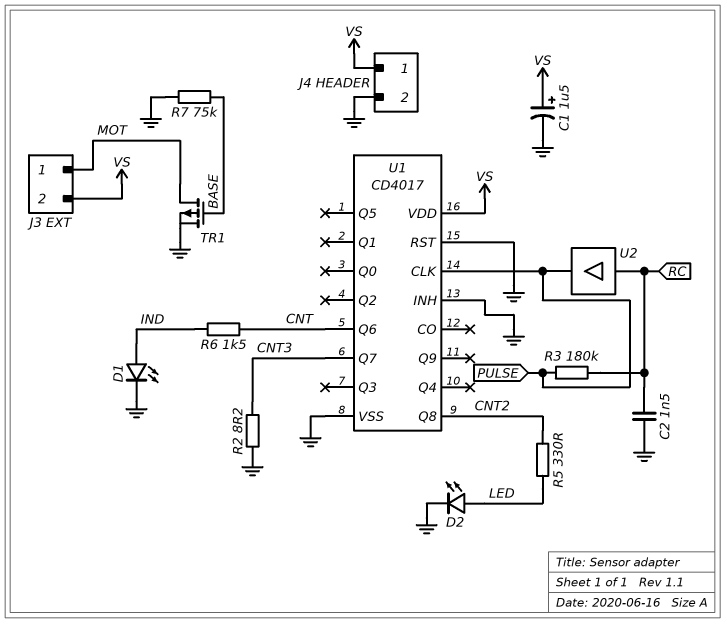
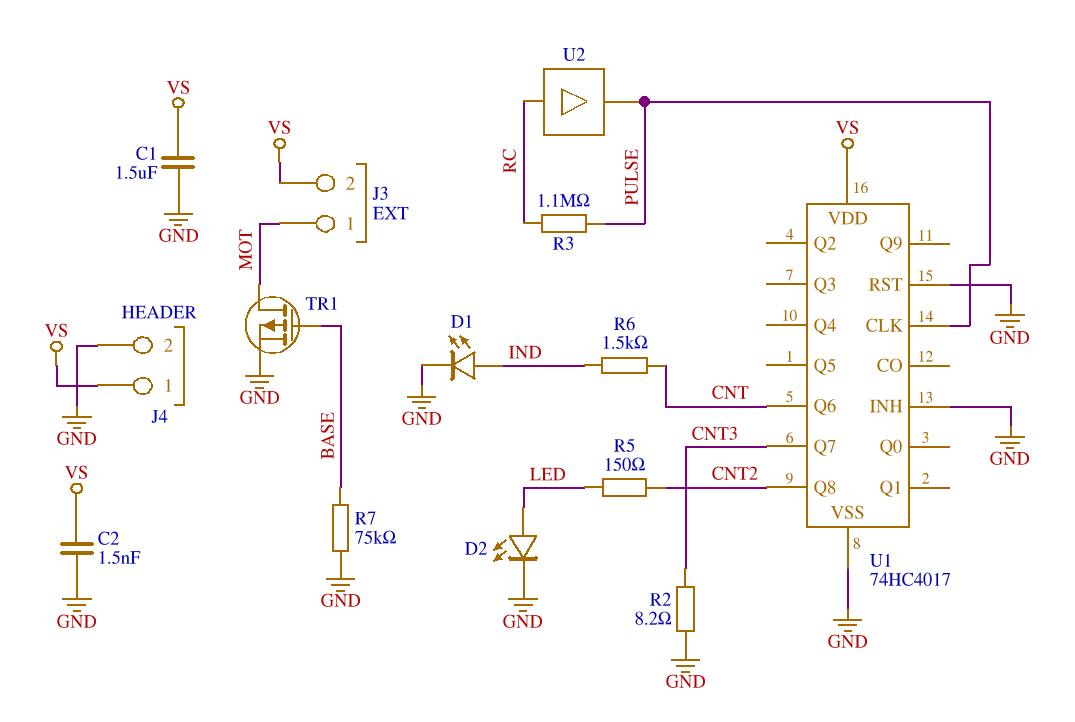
C1: 1.5uF (plus VS, minus GND) -> 1.5uF (GND, VS)
C2: 1.5nF (GND, RC) -> 1.5nF (GND, VS)
R3: 180k (PULSE, RC) -> 1.1M (PULSE, RC)
R5: 330 (CNT2, LED) -> 150 (CNT2, LED)
U1: CD4017 -> 74HC4017

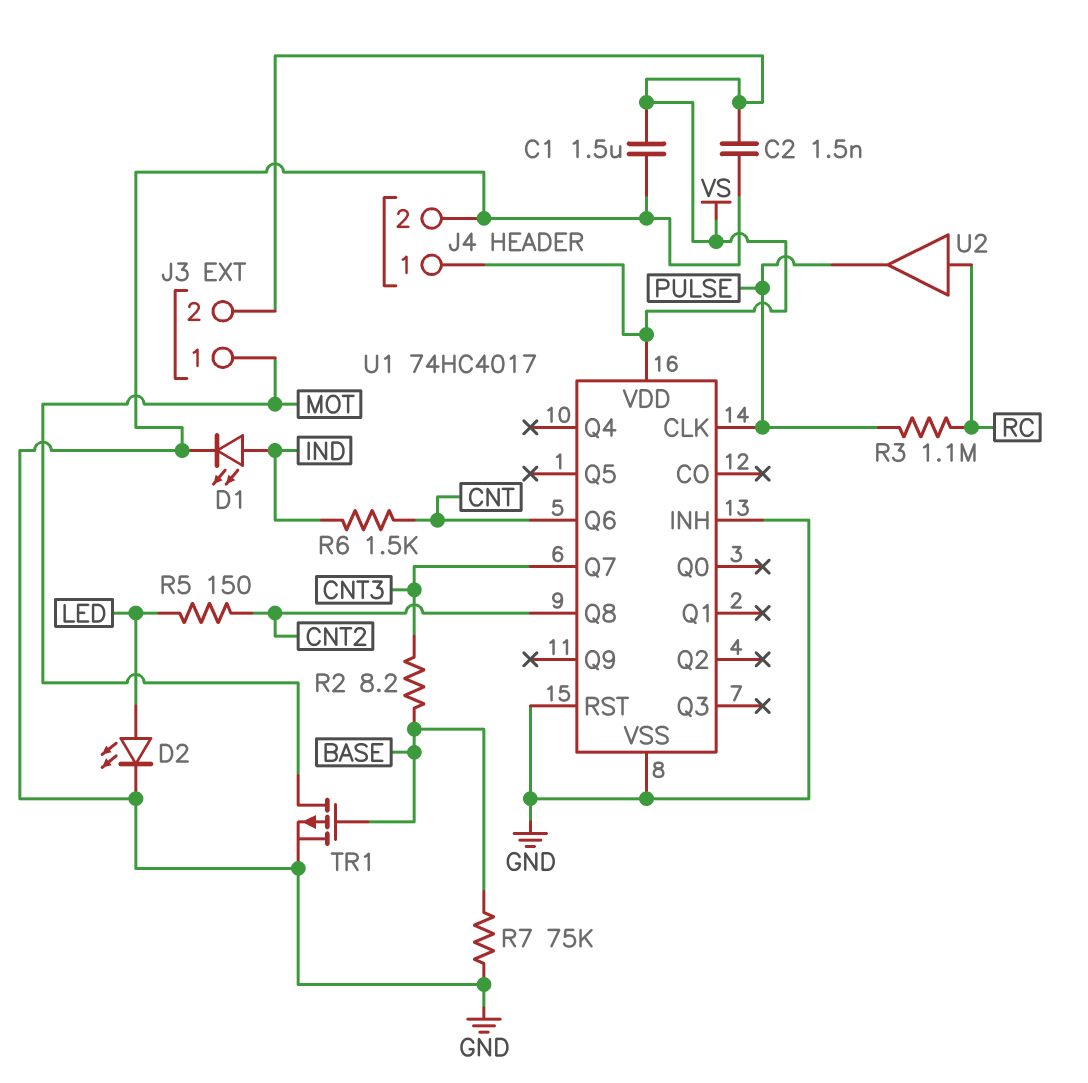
R2: 8.2 (CNT3, GND) -> 8.2 (BASE, CNT3)

